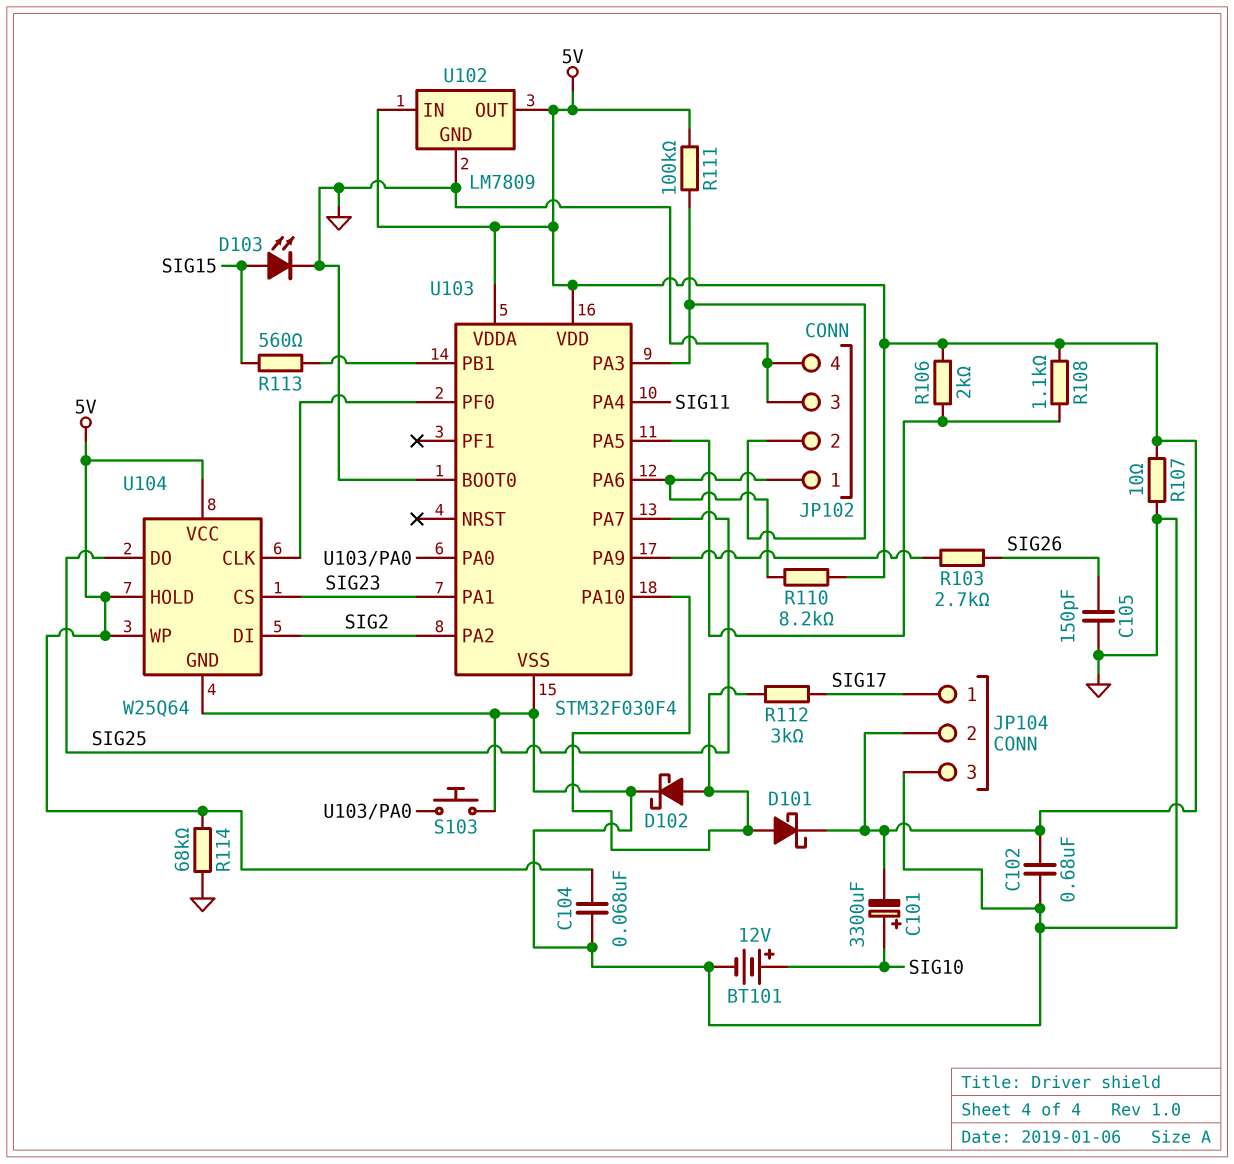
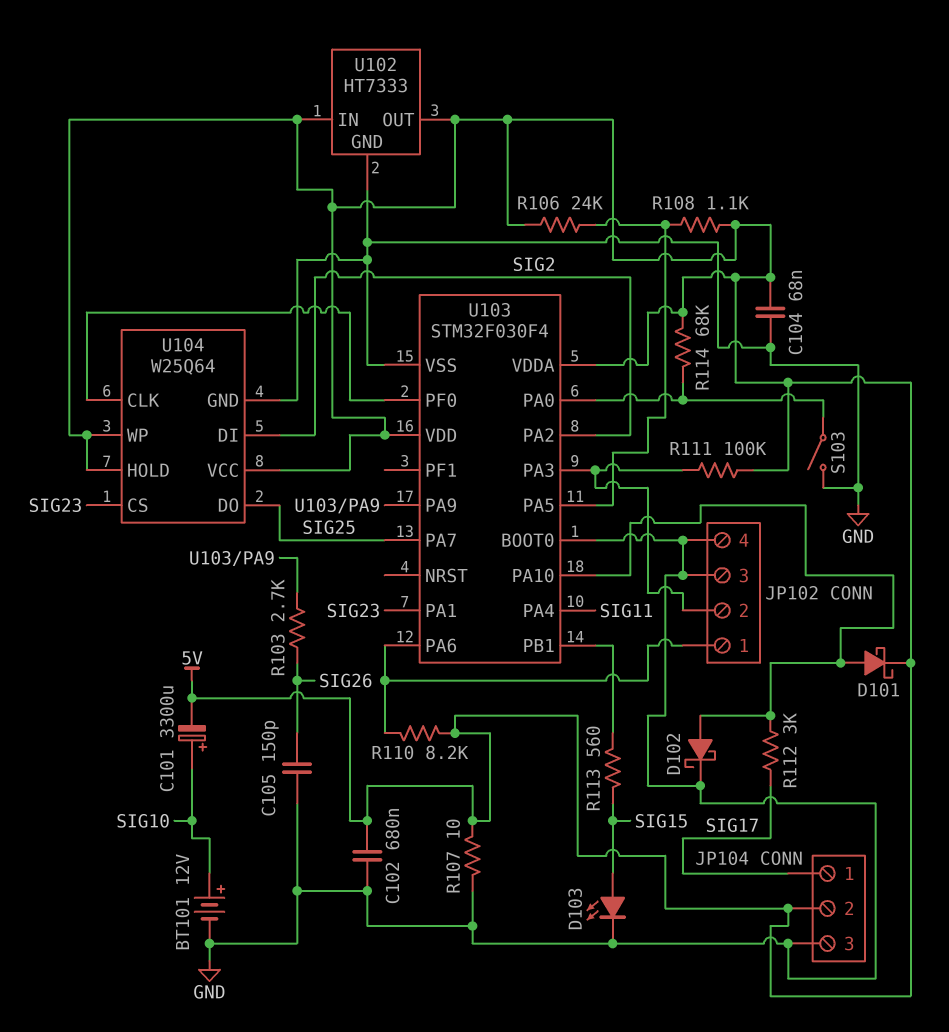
R106: 2k (5V, U103/PA5) -> 24k (5V, U103/PA5)
R114: 68k (5V, GND) -> 68k (5V, U103/PA0)
S103: button (GND, U103/PA0) -> switch (GND, U103/PA0)
U102: LM7809 -> HT7333

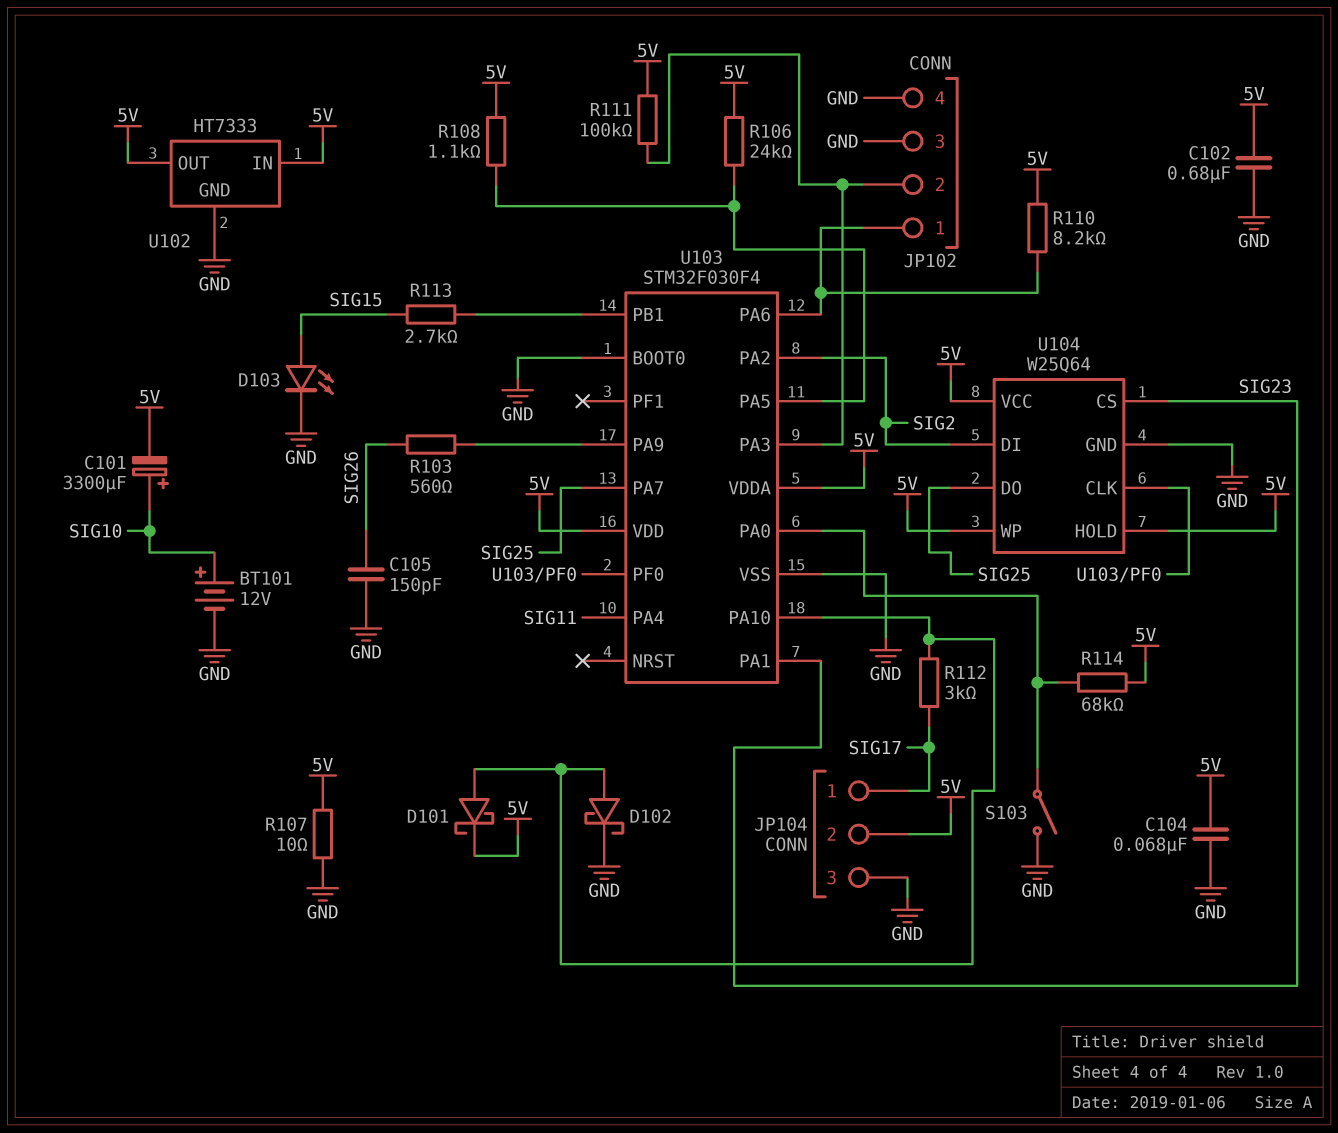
R103: 2.7k (SIG26, U103/PA9) -> 560 (SIG26, U103/PA9)
R113: 560 (SIG15, U103/PB1) -> 2.7k (SIG15, U103/PB1)

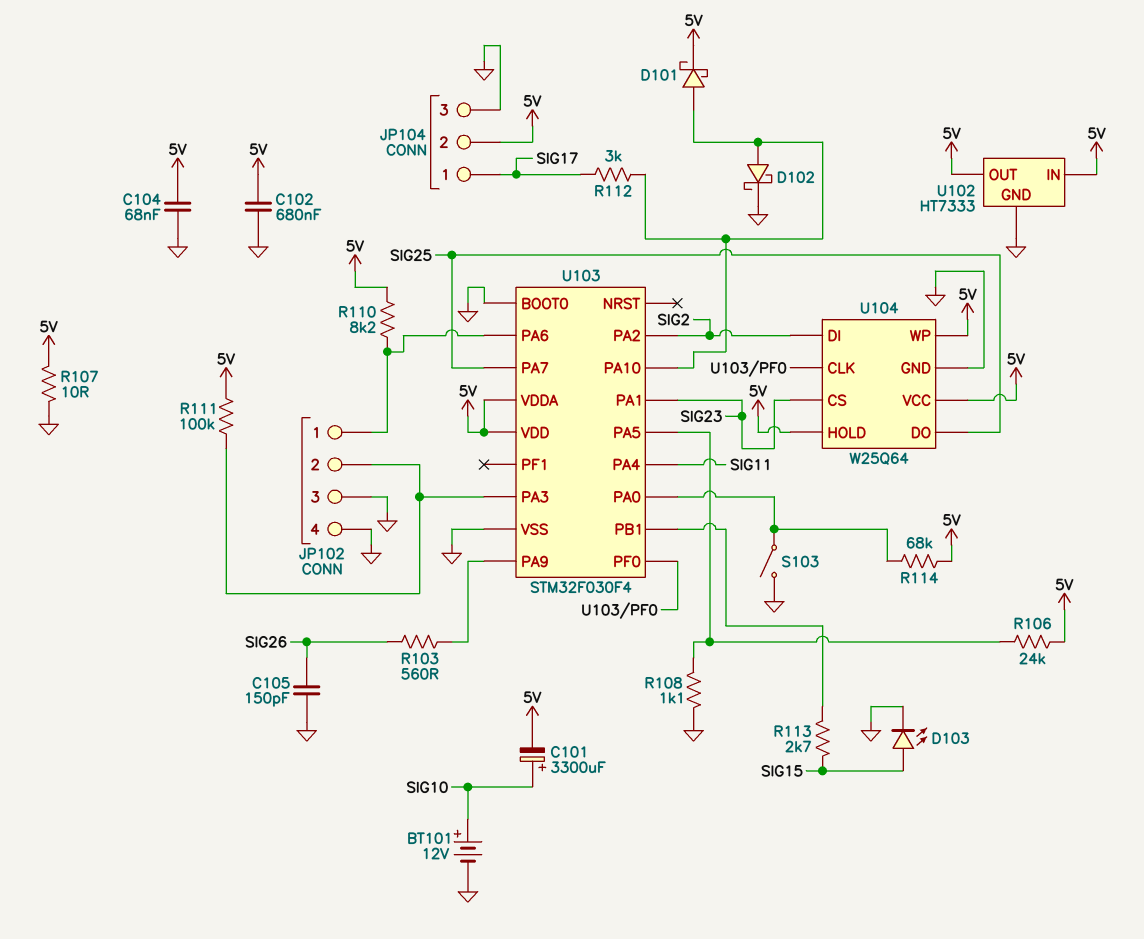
R108: 1.1k (5V, U103/PA5) -> 1.1k (GND, U103/PA5)

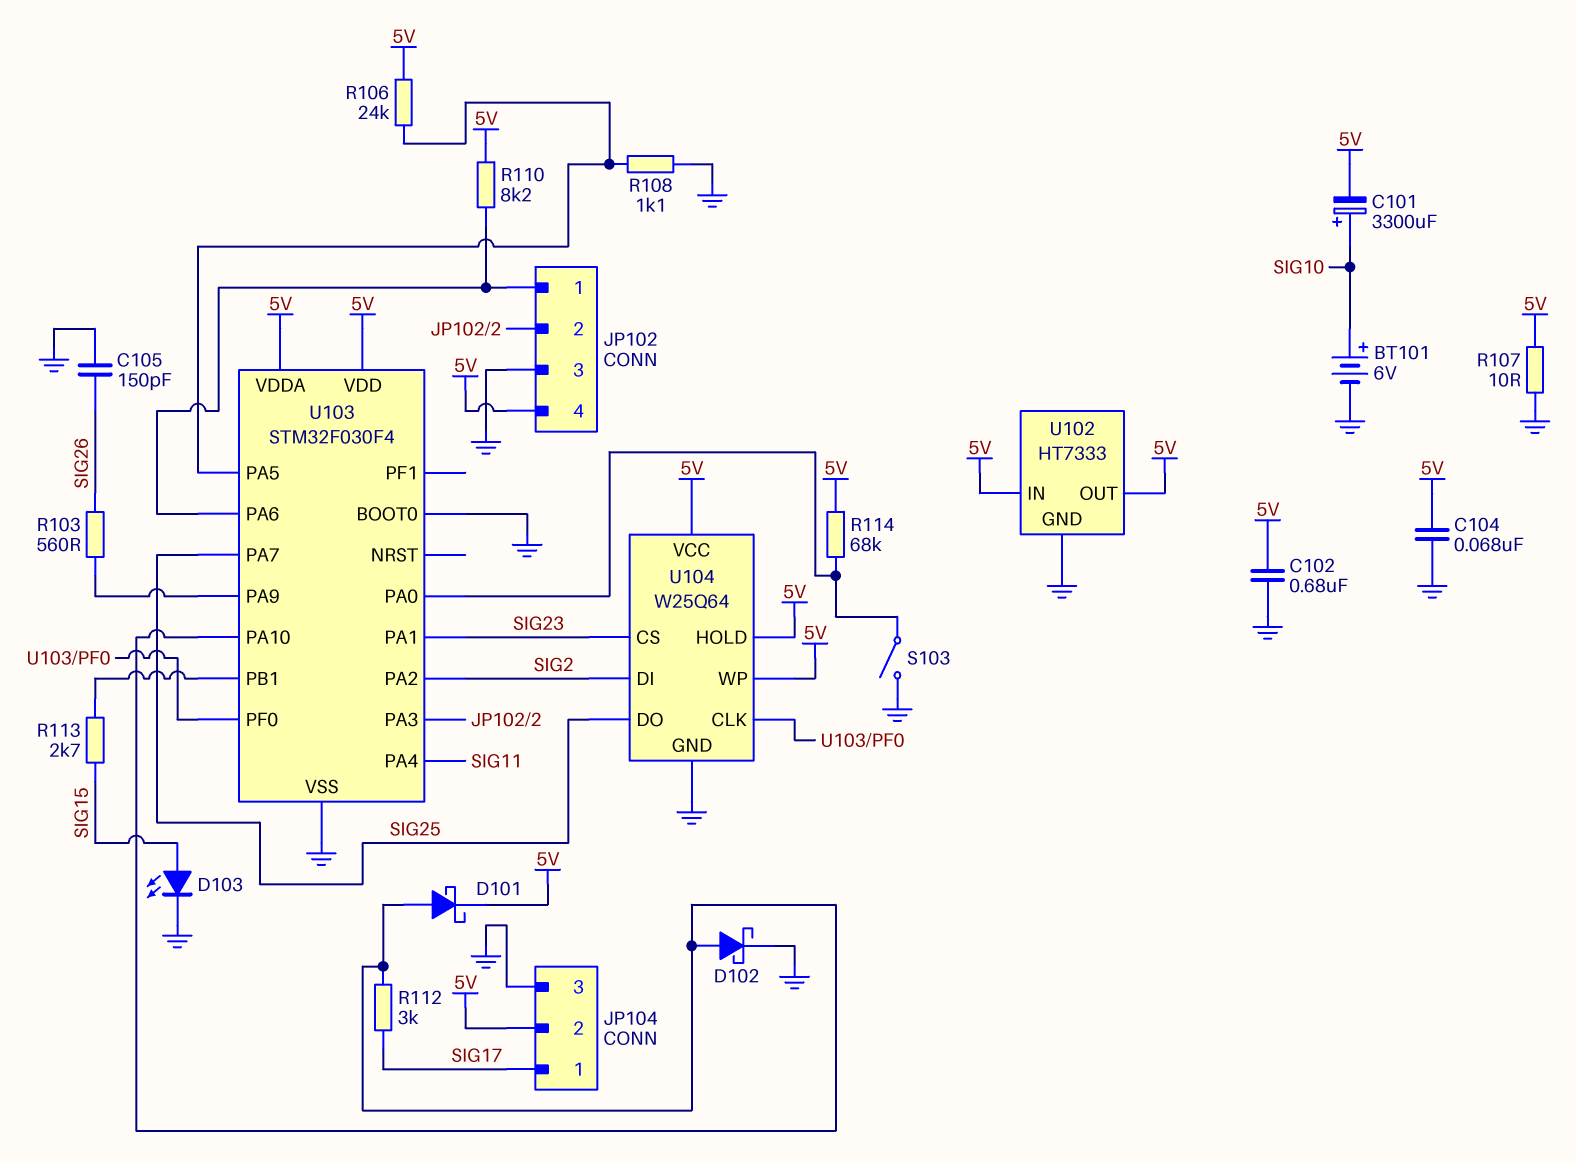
BT101: 12V (plus SIG10, minus GND) -> 6V (plus SIG10, minus GND)
JP102 pin 4: GND -> 5V
R111: 100k (5V, JP102/2) -> none

